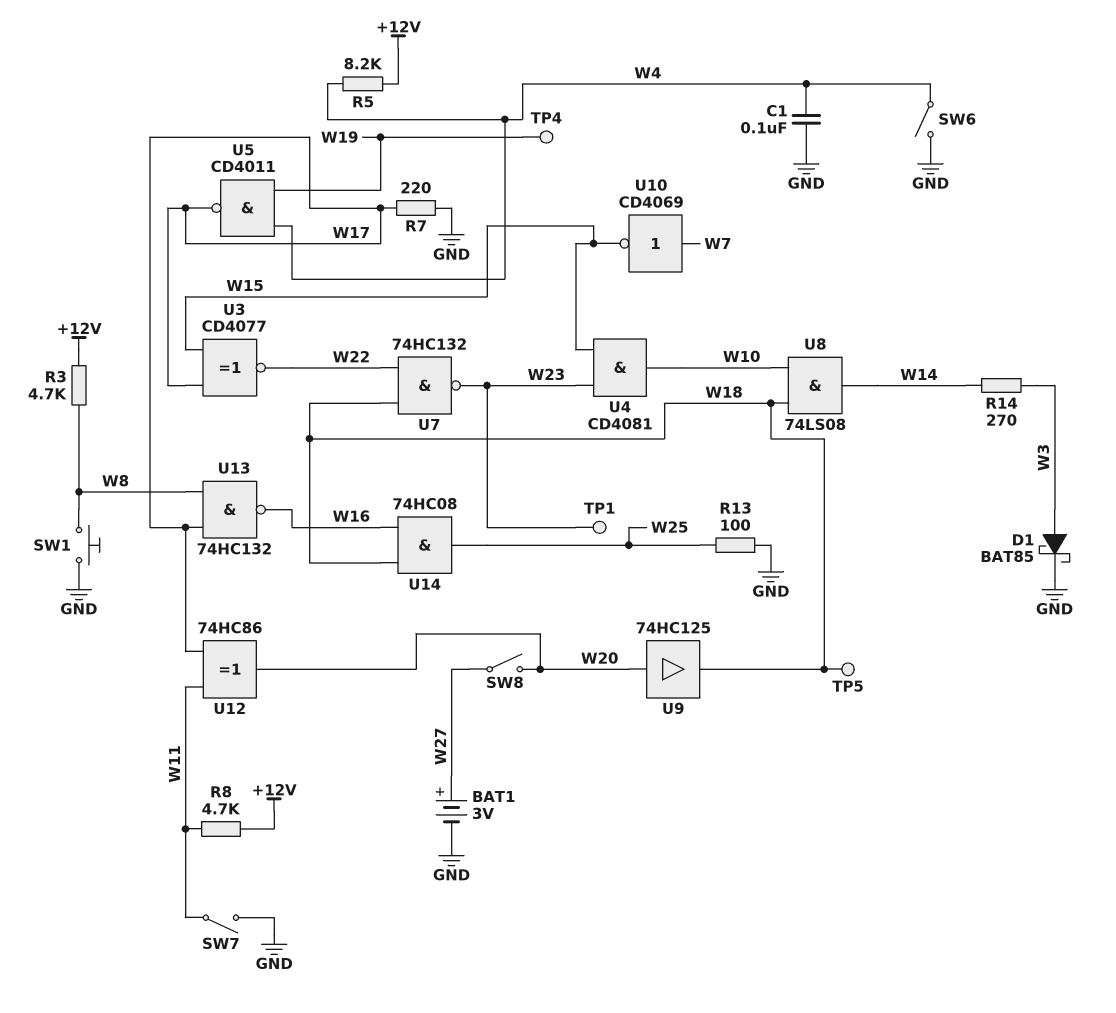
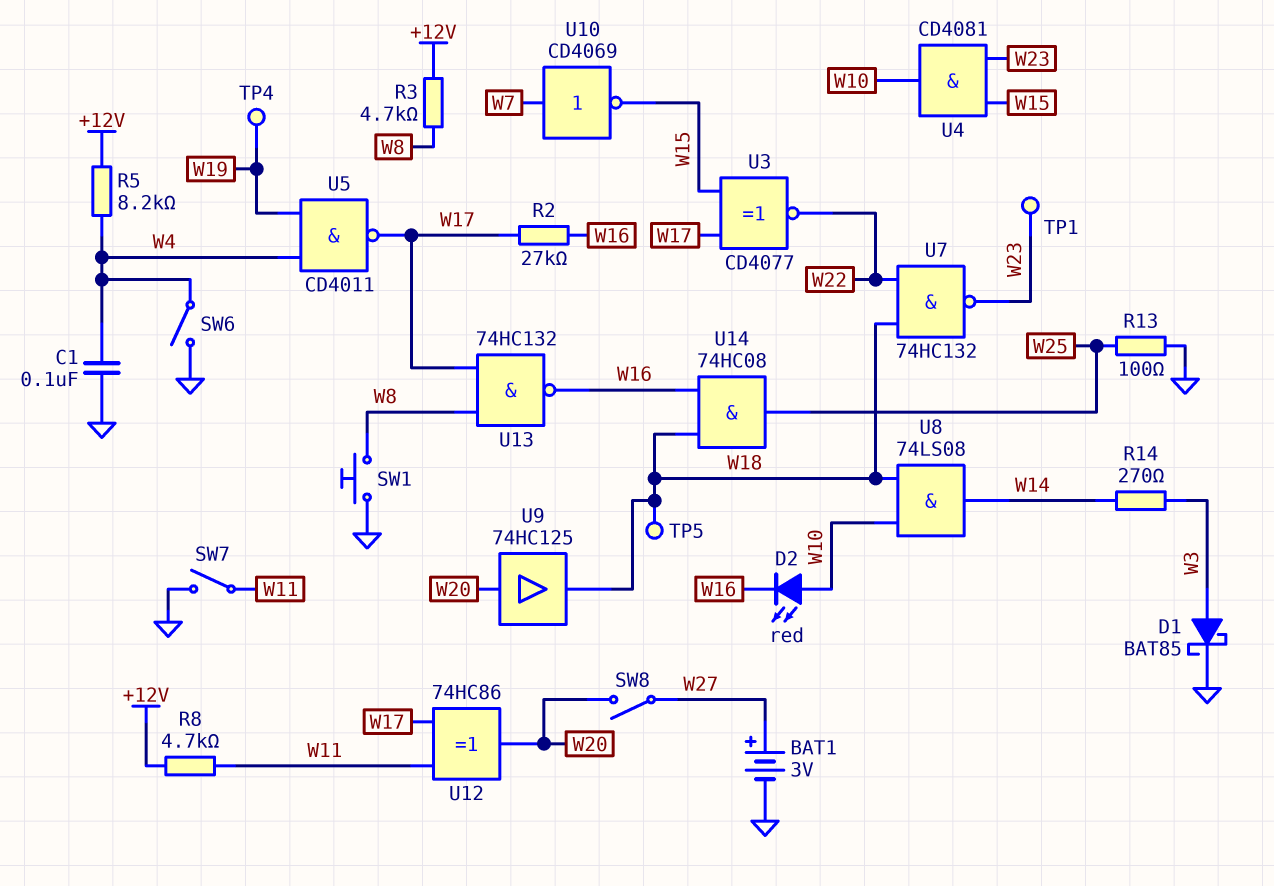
D2: none -> LED red (A W10, K W16)
R2: none -> 27k (W16, W17)
R7: 220 (GND, W17) -> none

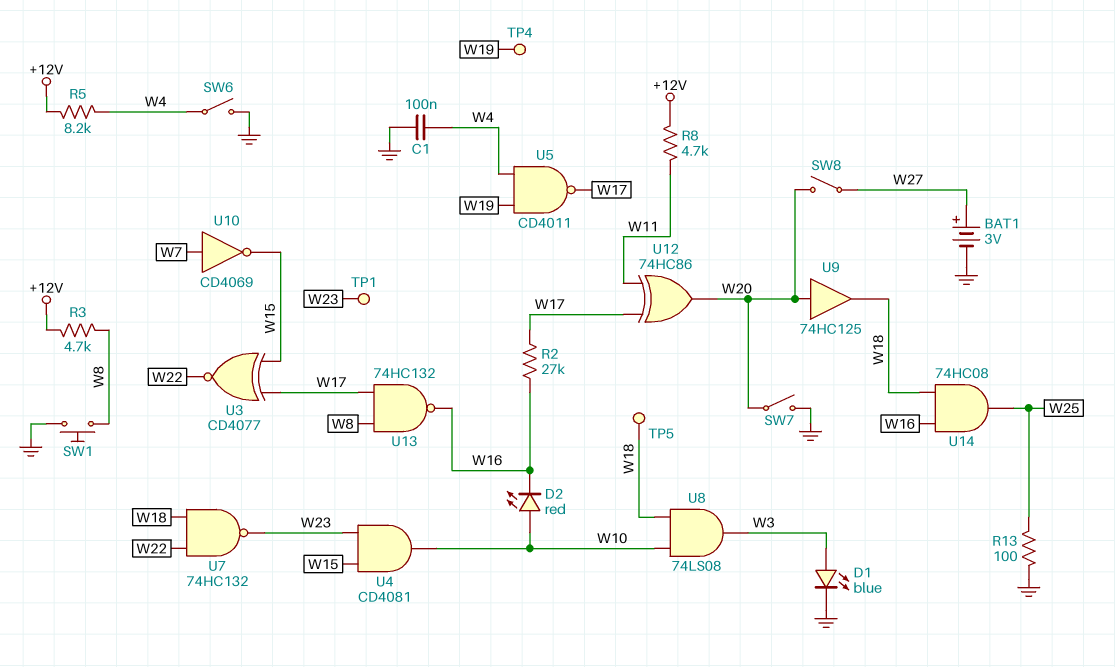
D1: schottky BAT85 (A W3, K GND) -> LED blue (A W3, K GND)
R14: 270 (W3, W14) -> none
SW7: switch (GND, W11) -> switch (GND, W20)
U8: AND 74LS08 (in W10, in W18, out W14) -> AND 74LS08 (in W10, in W18, out W3)

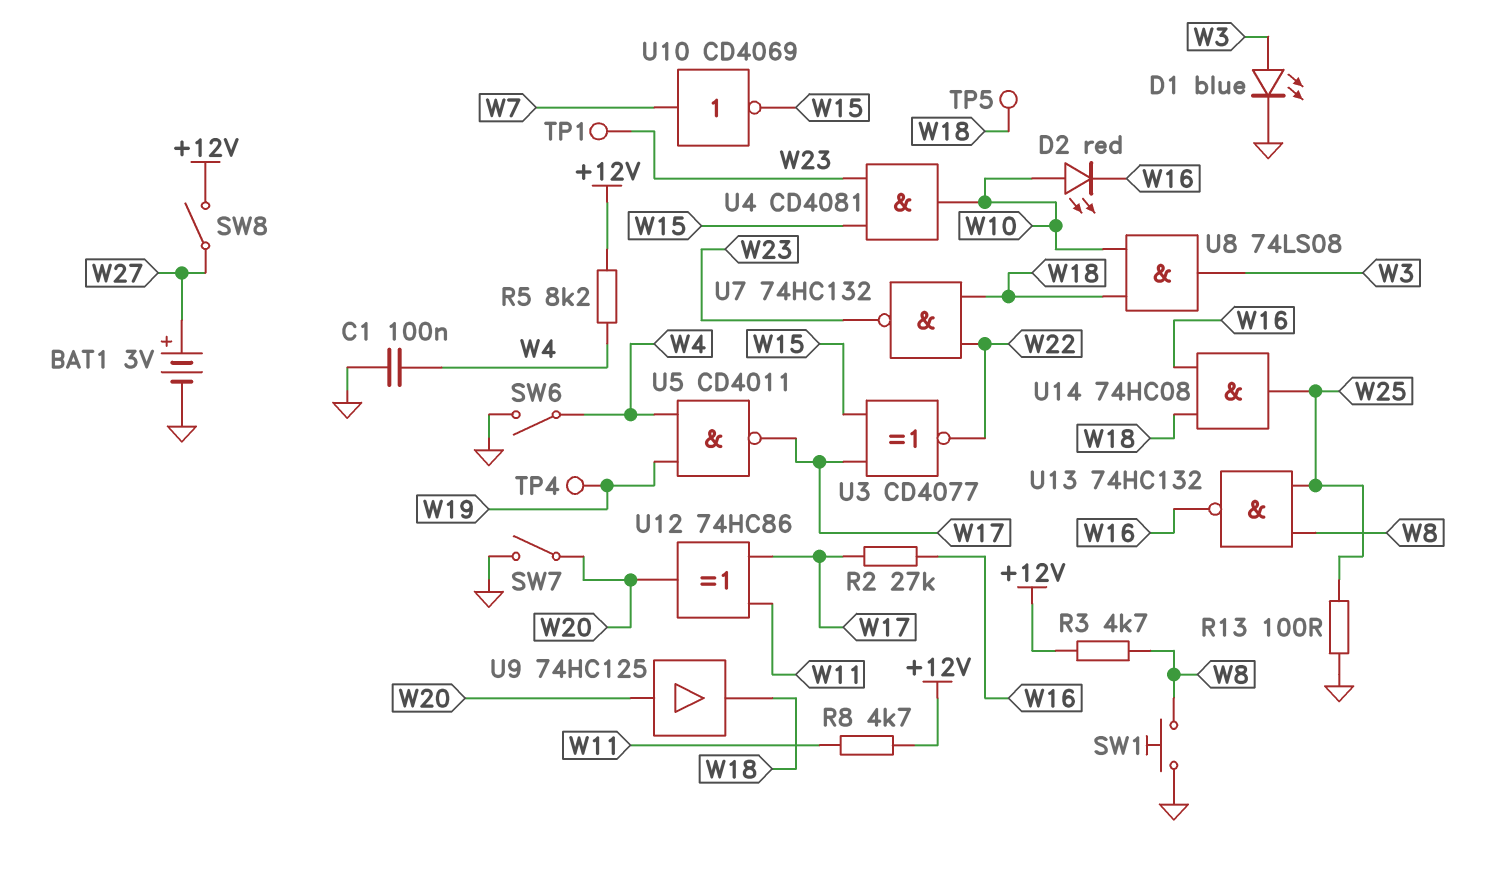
SW8: switch (W20, W27) -> switch (+12V, W27)
U13: NAND 74HC132 (in W8, in W17, out W16) -> NAND 74HC132 (in W8, in W25, out W16)

